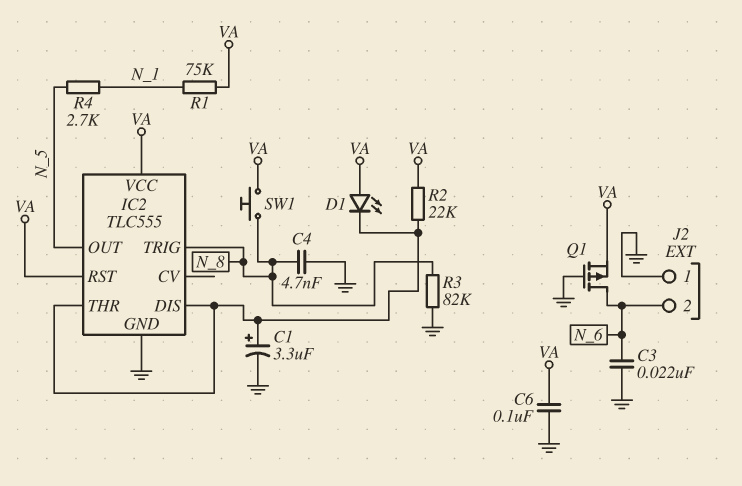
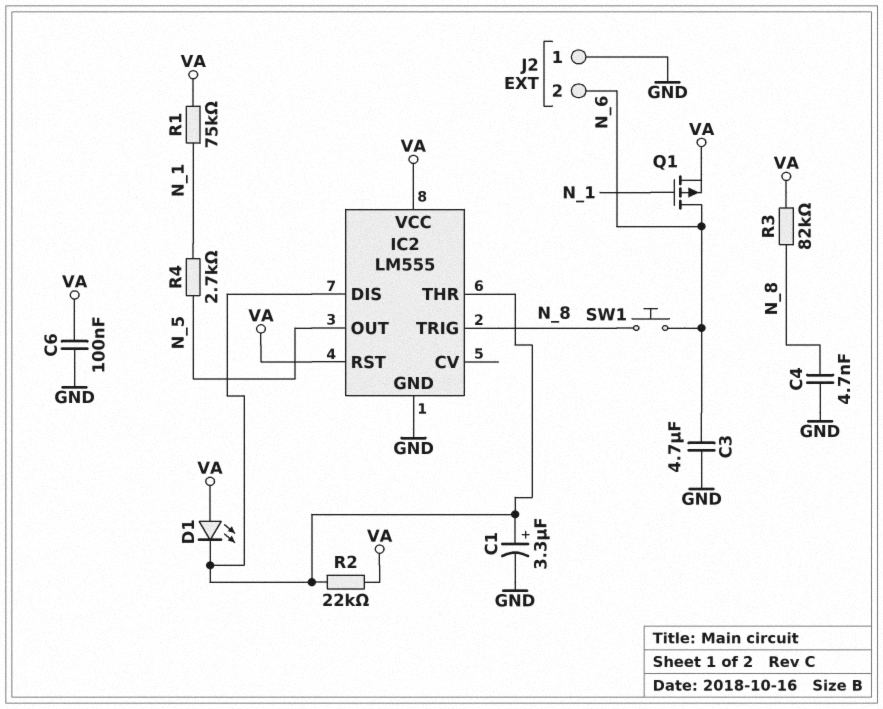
C3: 22nF (GND, N_6) -> 4.7uF (GND, N_6)
IC2: TLC555 -> LM555
Q1: PMOS (G GND, D N_6, S VA) -> PMOS (G N_1, D N_6, S VA)
R3: 82k (GND, N_8) -> 82k (N_8, VA)
SW1: button (N_8, VA) -> button (N_6, N_8)

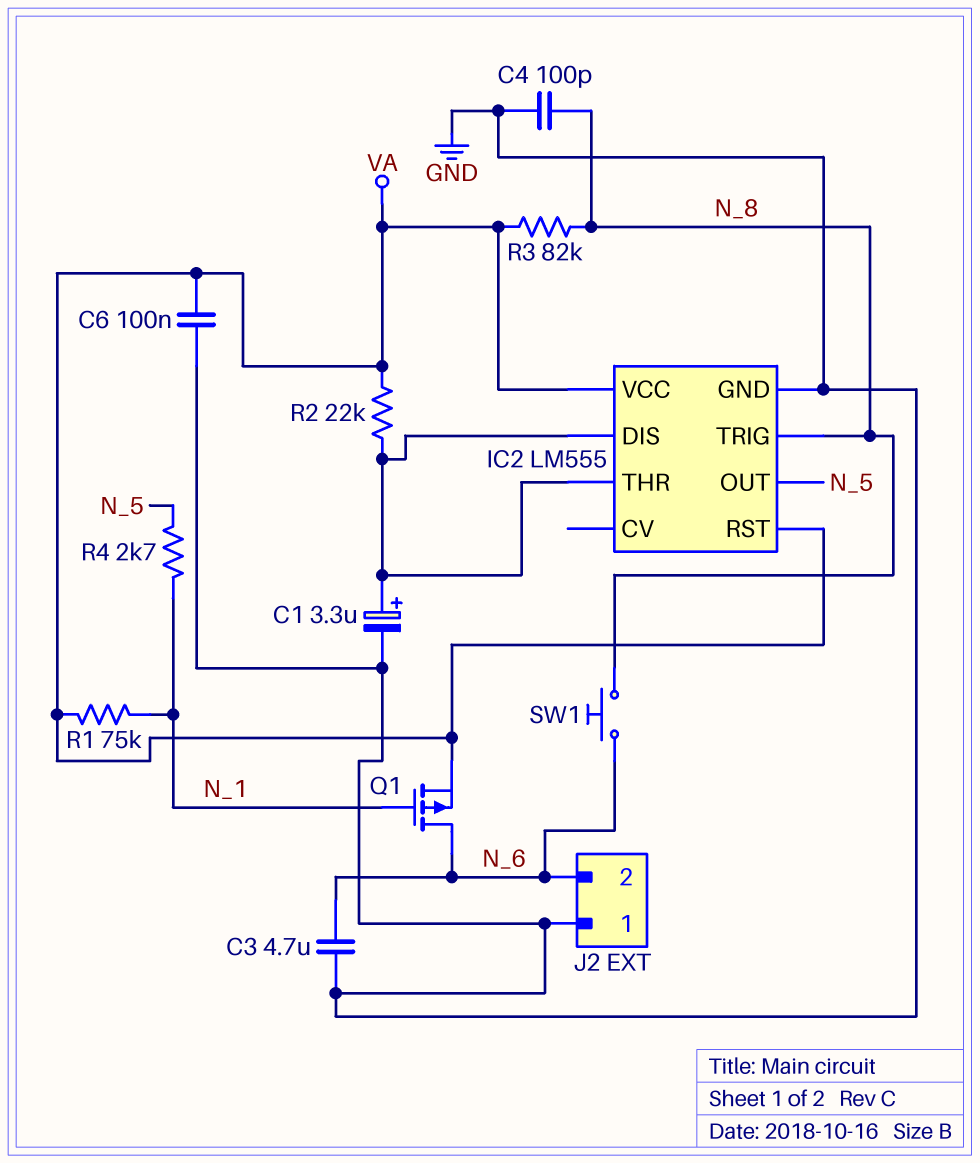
C4: 4.7nF (GND, N_8) -> 100pF (GND, N_8)
D1: LED (A VA, K IC2/DIS) -> none

